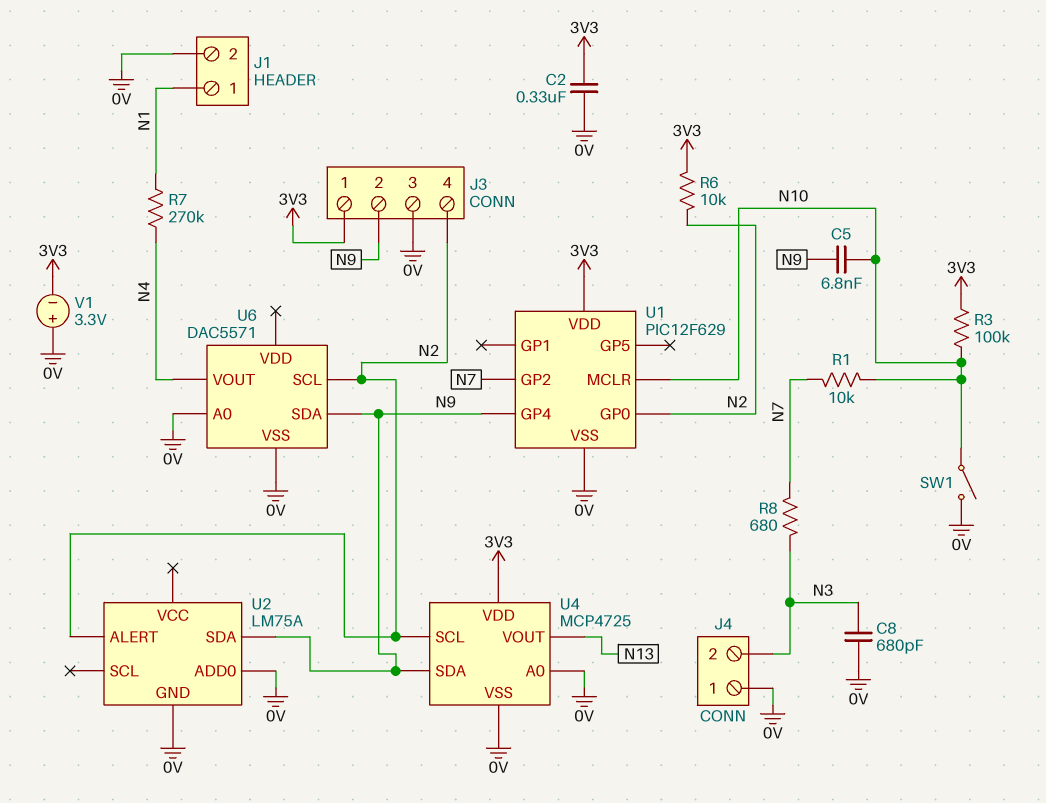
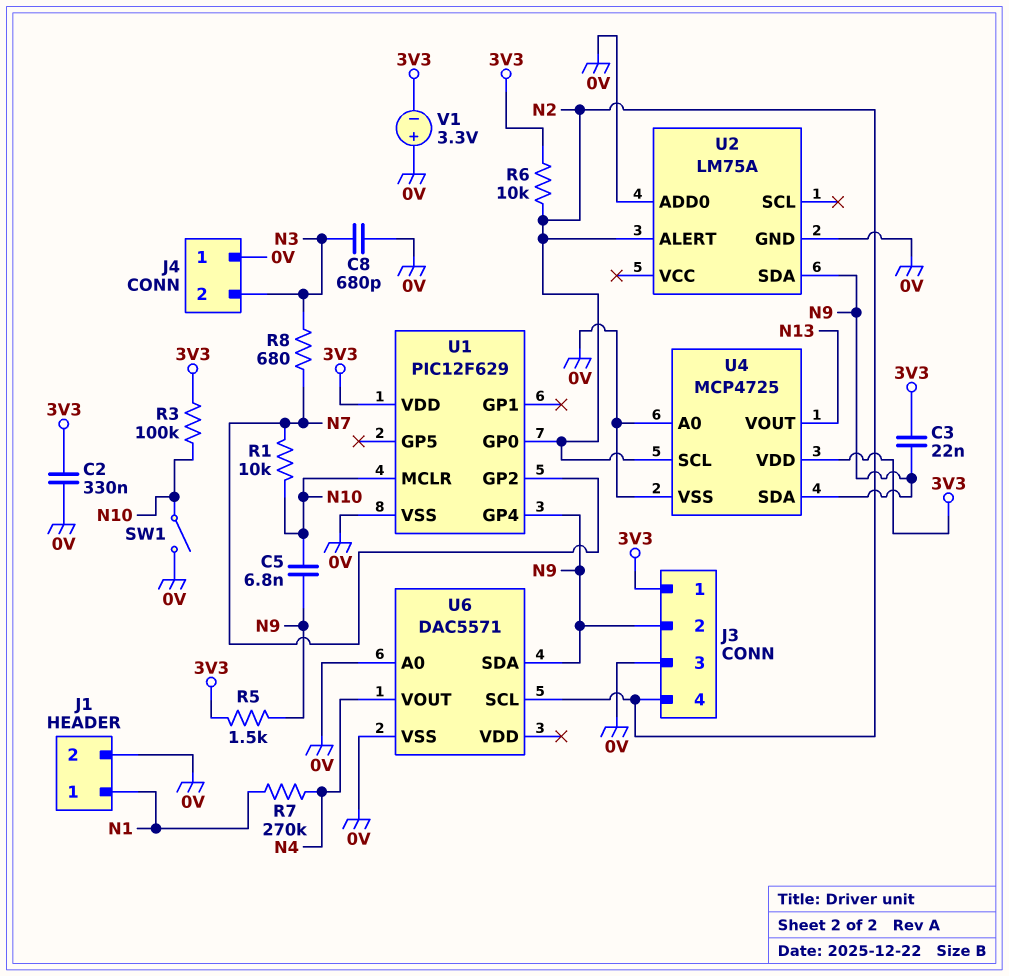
C3: none -> 22nF (3V3, N9)
R5: none -> 1.5k (3V3, N9)

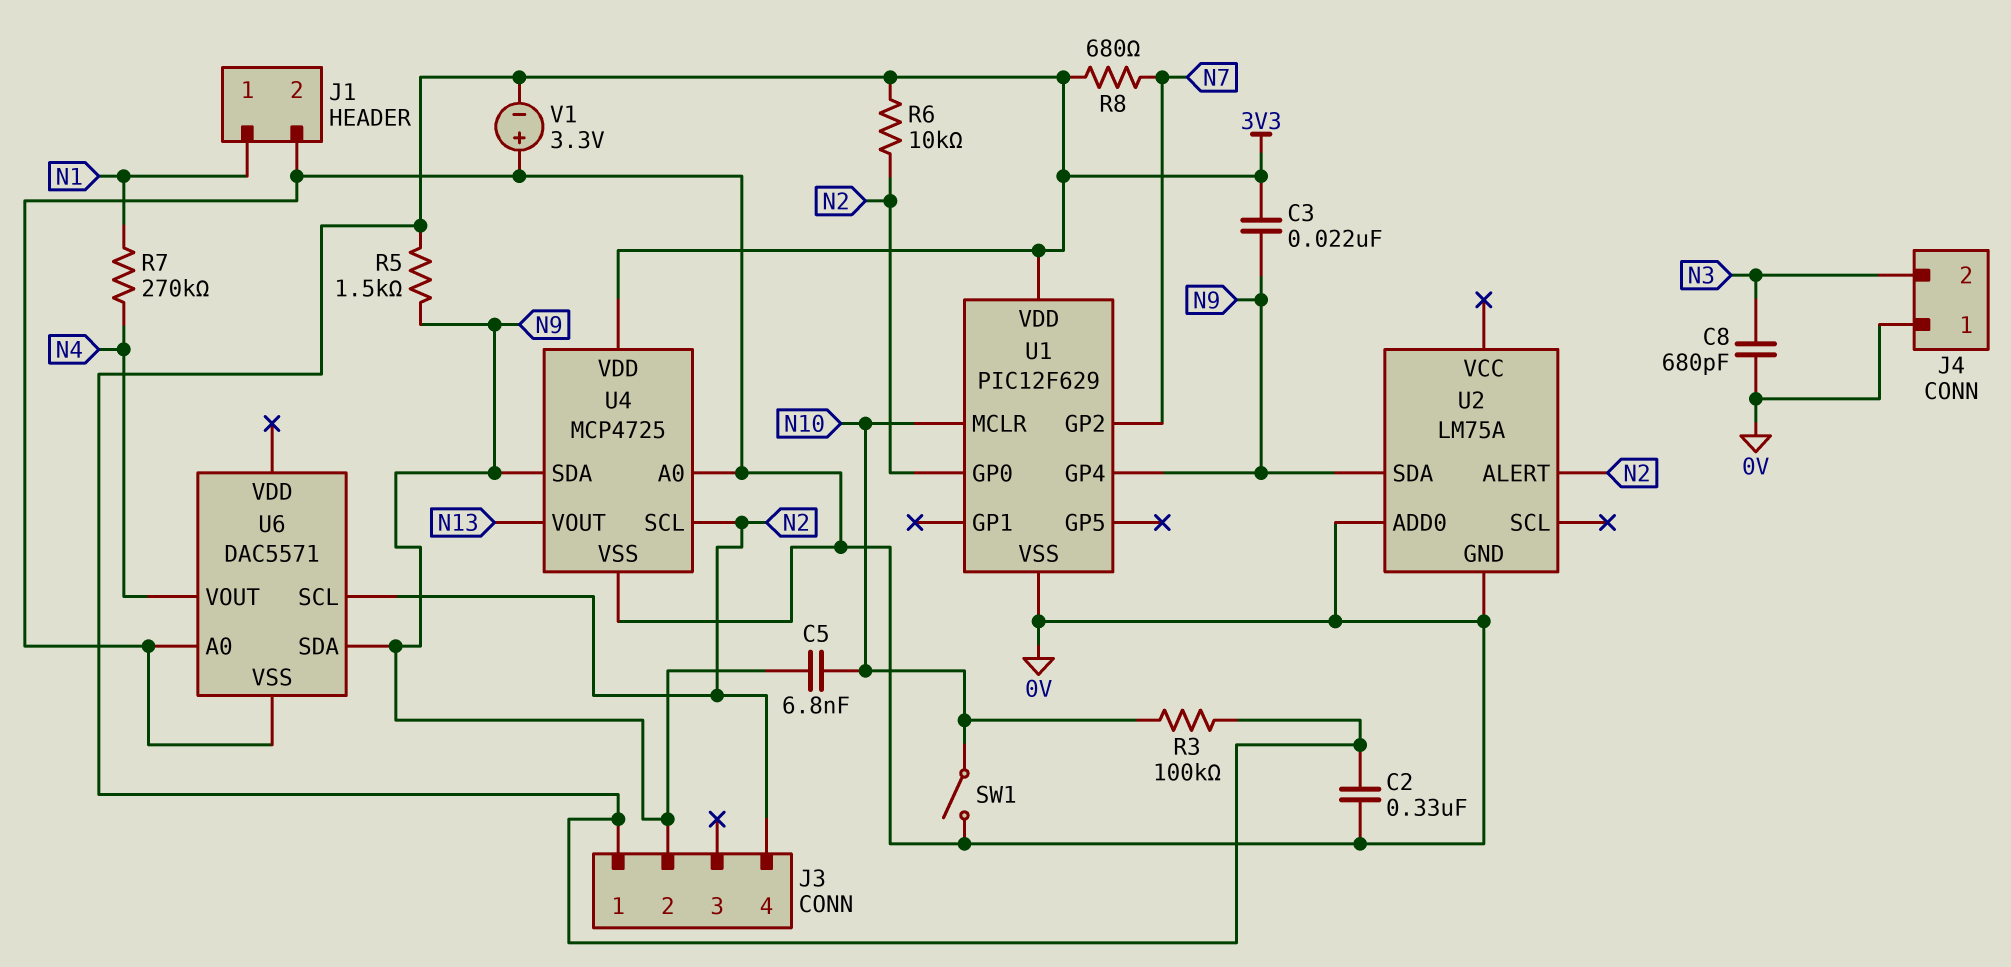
J3 pin 3: 0V -> none
R1: 10k (N7, N10) -> none
R8: 680 (N3, N7) -> 680 (3V3, N7)

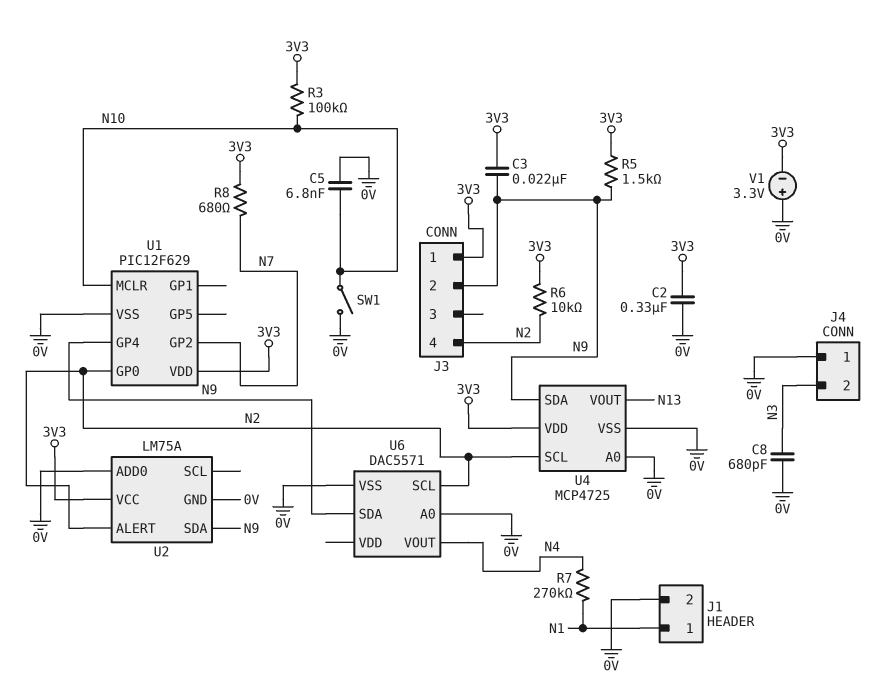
C5: 6.8nF (N9, N10) -> 6.8nF (0V, N10)
U2 pin VCC: none -> 3V3

